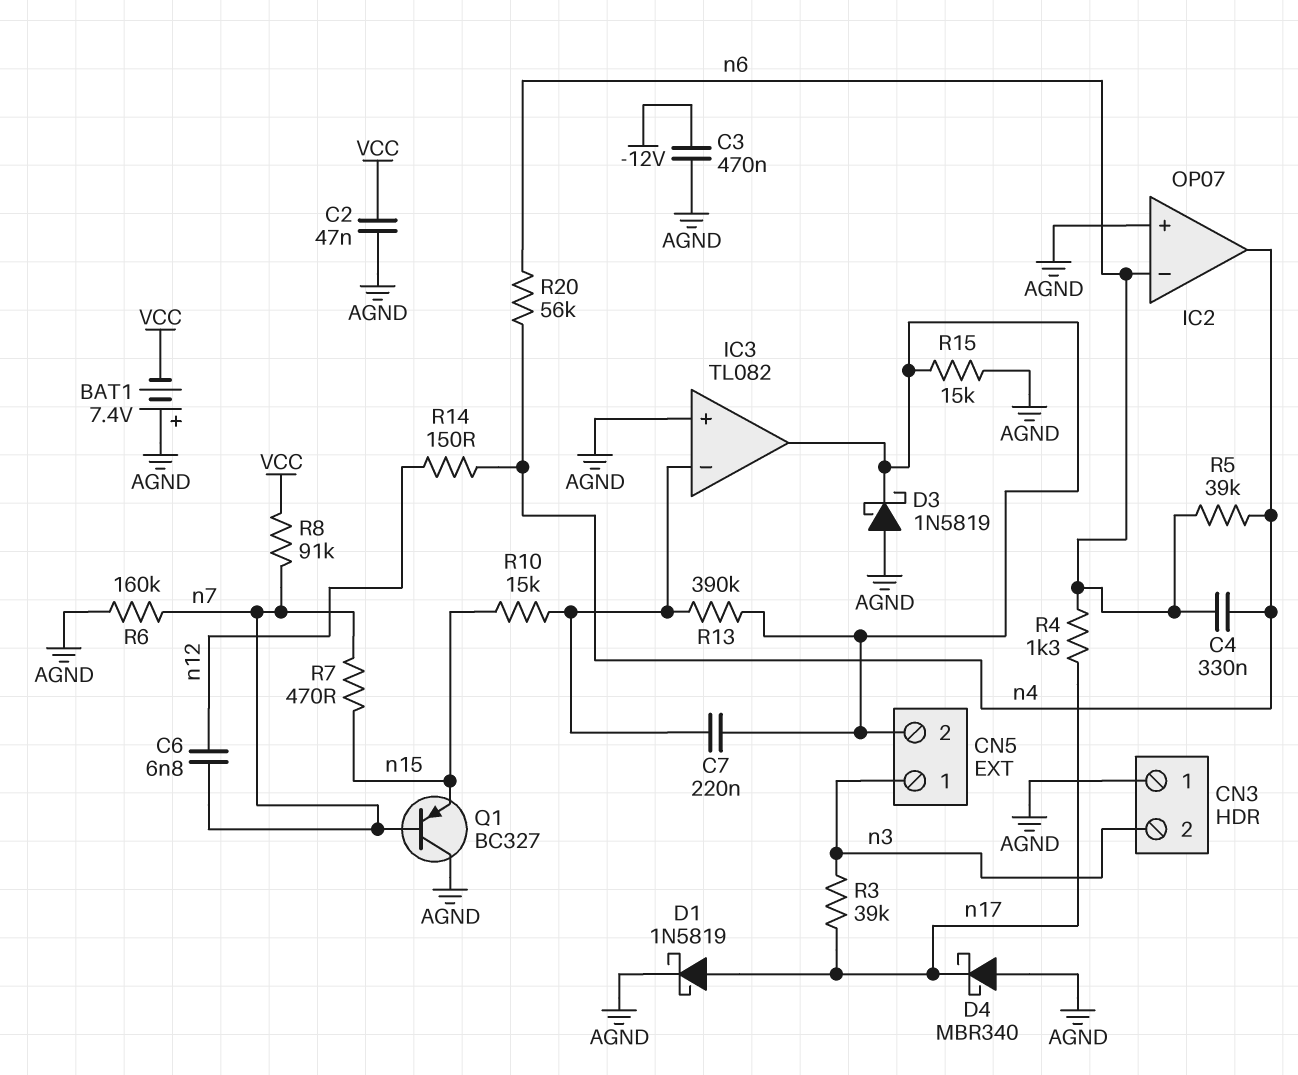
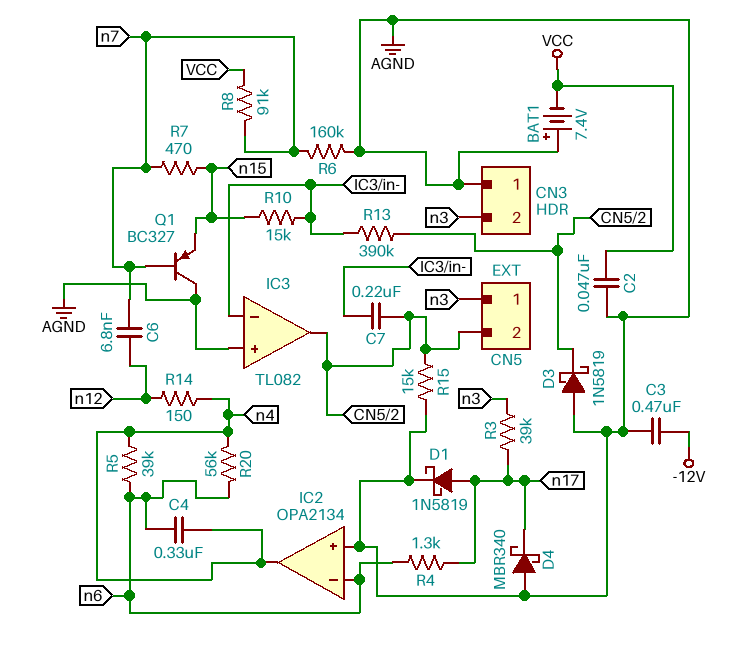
IC2: OP07 -> OPA2134

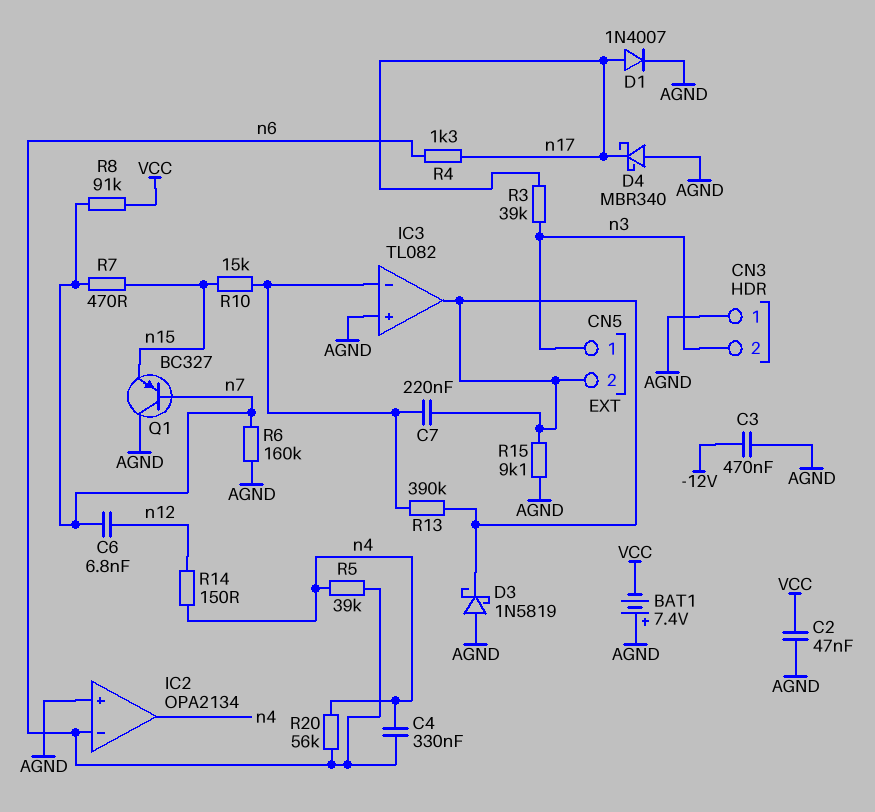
D1: schottky 1N5819 (A n17, K AGND) -> diode 1N4007 (A n17, K AGND)
R15: 15k (AGND, CN5/2) -> 9.1k (AGND, CN5/2)

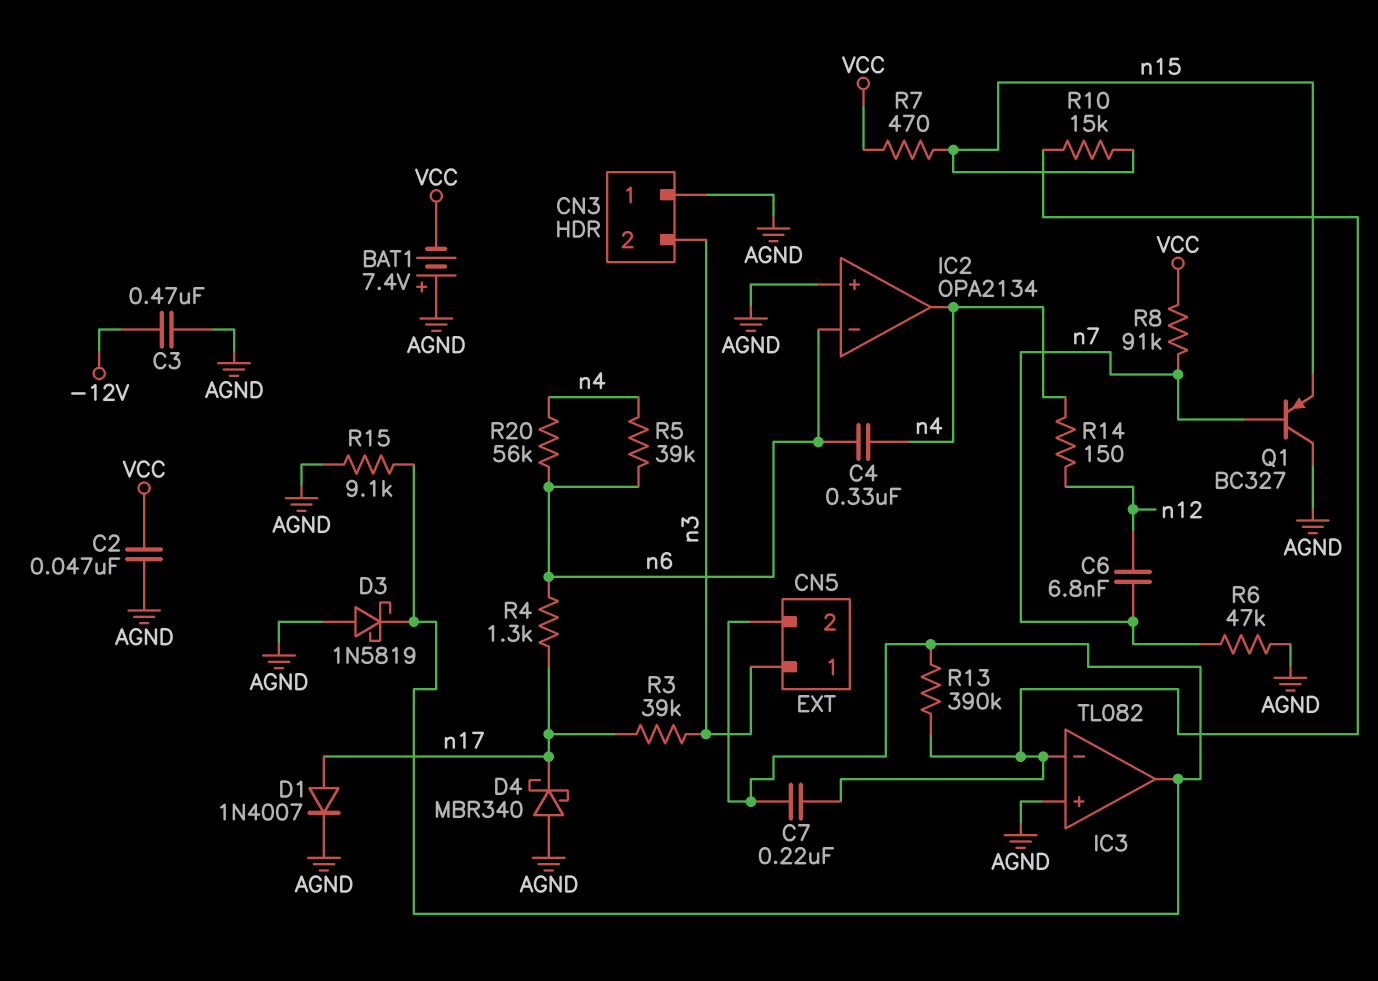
R6: 160k (AGND, n7) -> 47k (AGND, n7)
R7: 470 (n7, n15) -> 470 (VCC, n15)

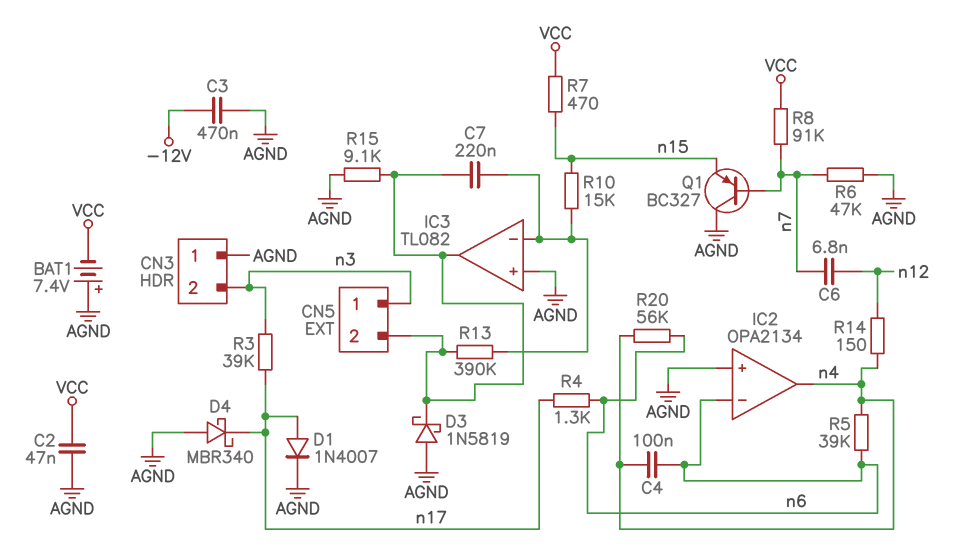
C4: 330nF (n4, n6) -> 100nF (n4, n6)

